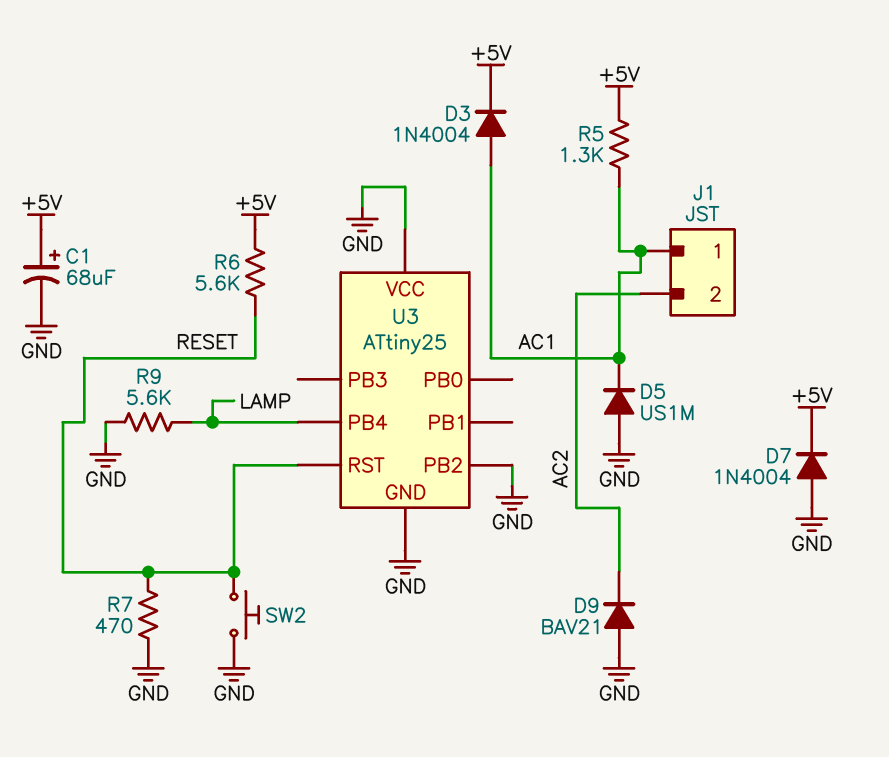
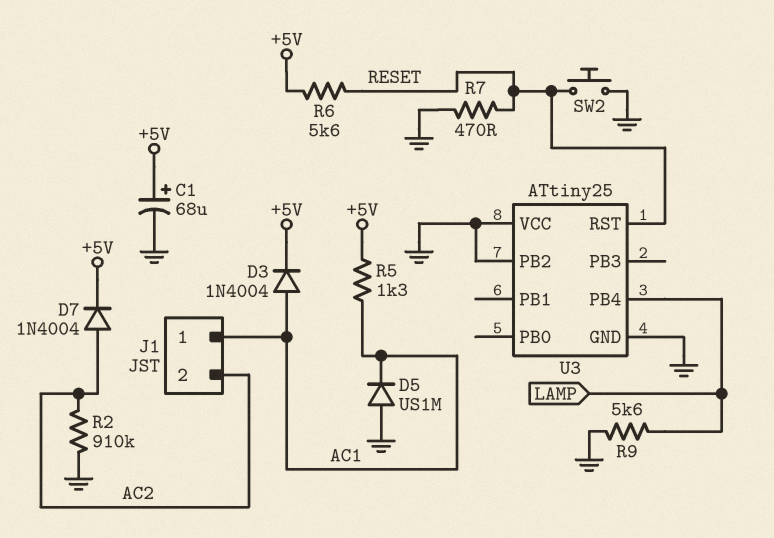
D7: diode 1N4004 (A GND, K +5V) -> diode 1N4004 (A AC2, K +5V)
D9: diode BAV21 (A GND, K AC2) -> none
R2: none -> 910k (AC2, GND)

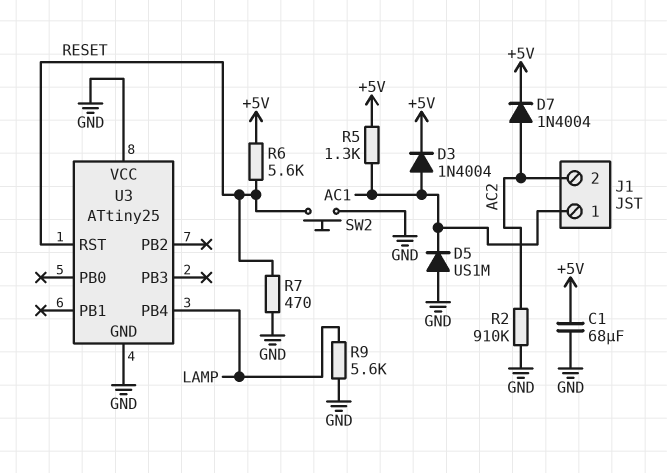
C1: 68uF (plus +5V, minus GND) -> 68uF (+5V, GND)
U3 pin PB2: GND -> none

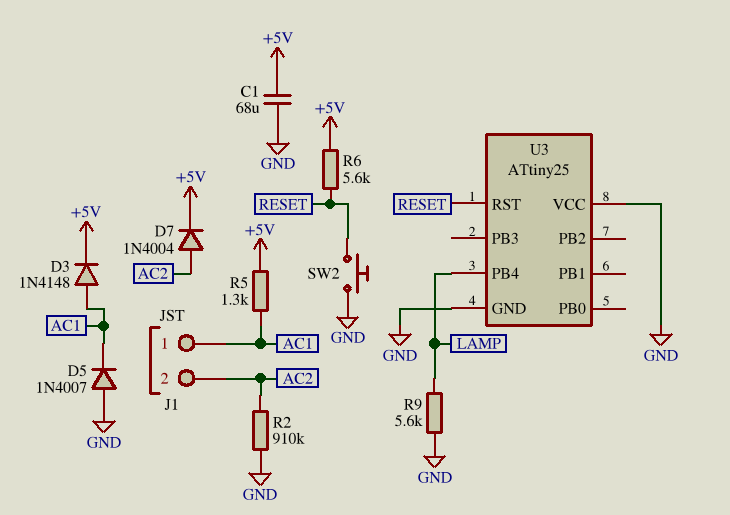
D3: diode 1N4004 (A AC1, K +5V) -> diode 1N4148 (A AC1, K +5V)
D5: diode US1M (A GND, K AC1) -> diode 1N4007 (A GND, K AC1)
R7: 470 (GND, RESET) -> none

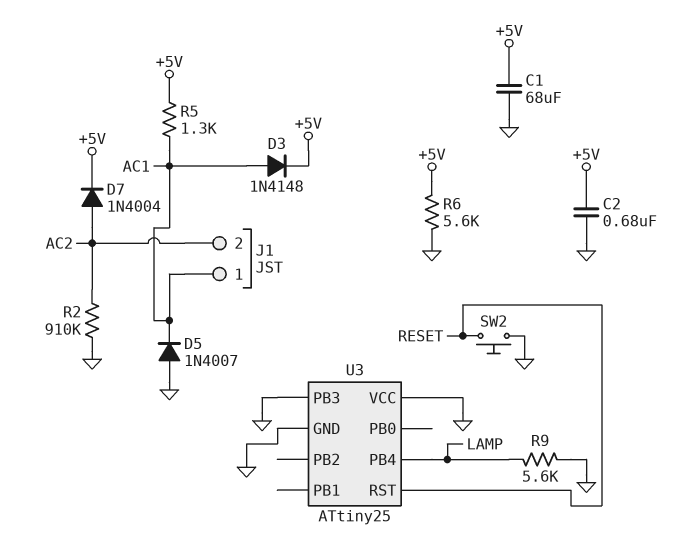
C2: none -> 680nF (+5V, GND)
R6: 5.6k (+5V, RESET) -> 5.6k (+5V, GND)
U3 pin PB3: none -> GND

